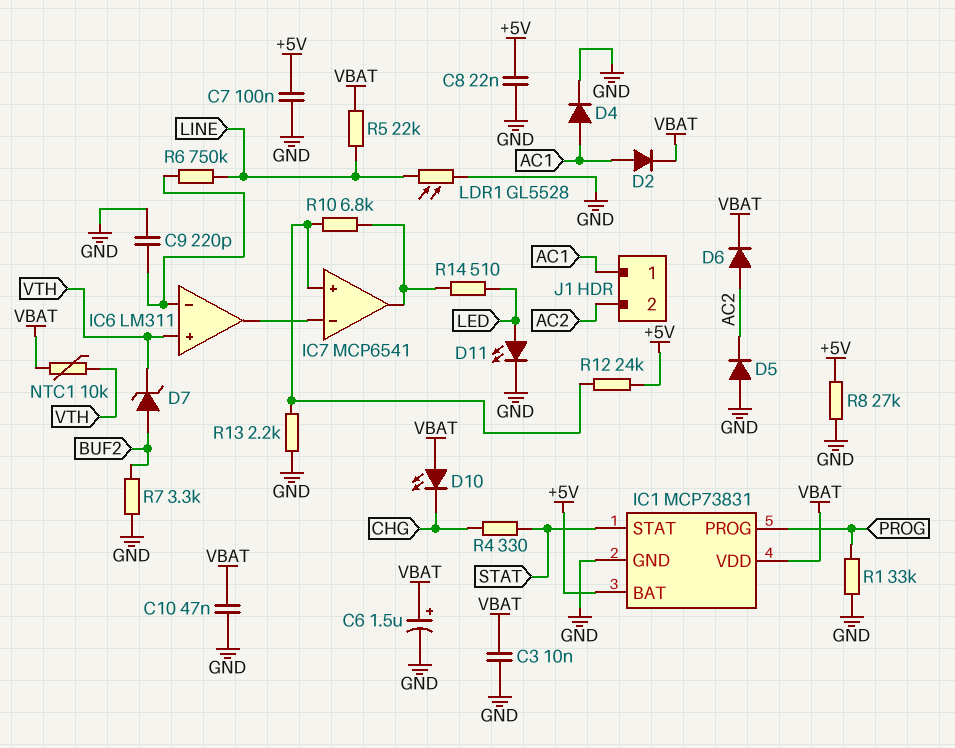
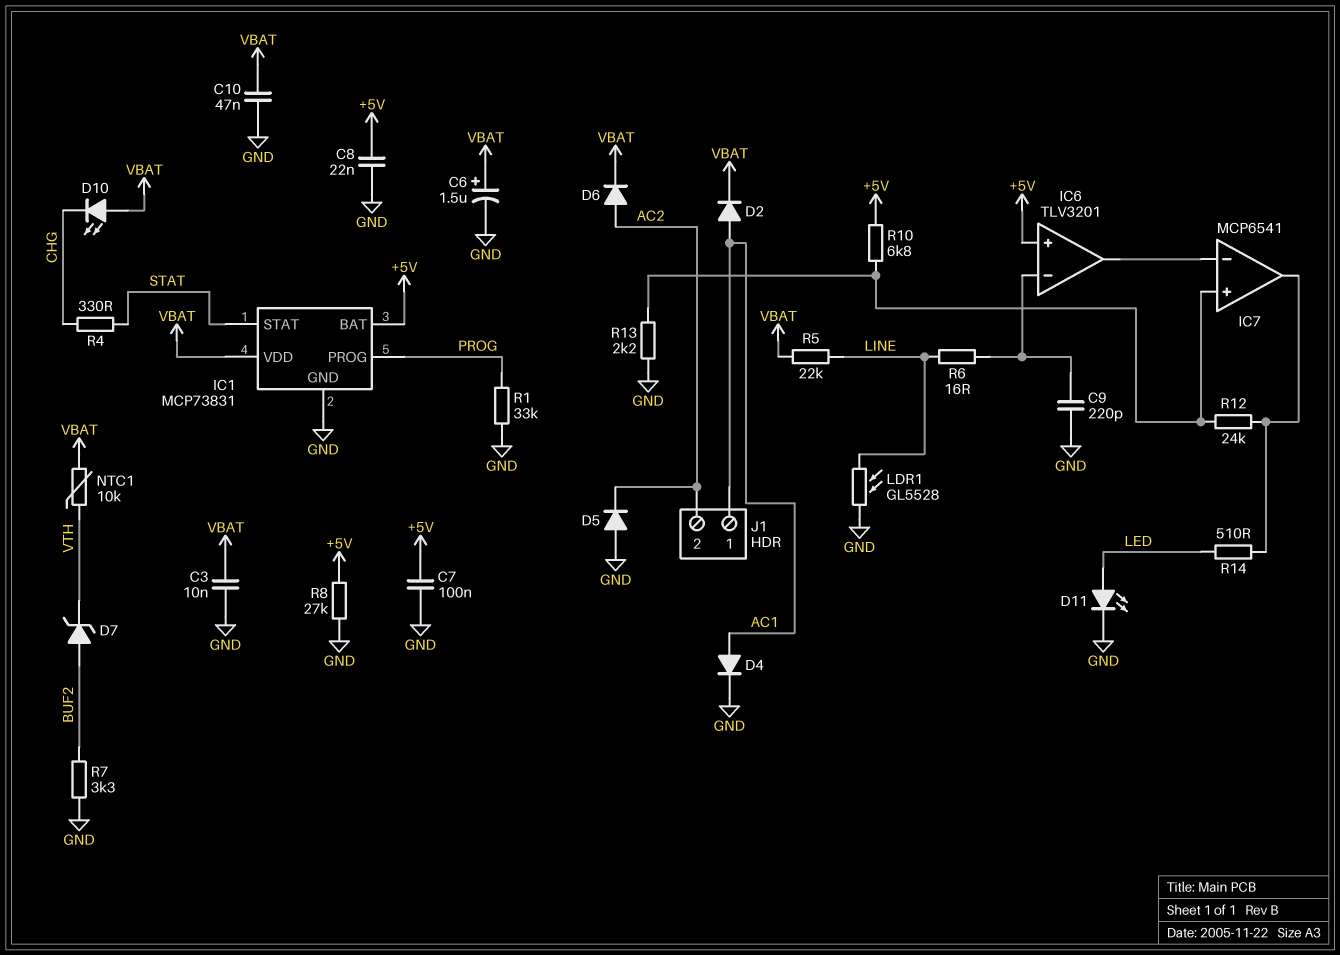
IC6: LM311 -> TLV3201
IC6 pin in+: VTH -> +5V
R6: 750k (IC6/in-, LINE) -> 16 (IC6/in-, LINE)
R10: 6.8k (IC7/in+, IC7/out) -> 6.8k (+5V, IC7/in+)
R12: 24k (+5V, IC7/in+) -> 24k (IC7/in+, IC7/out)

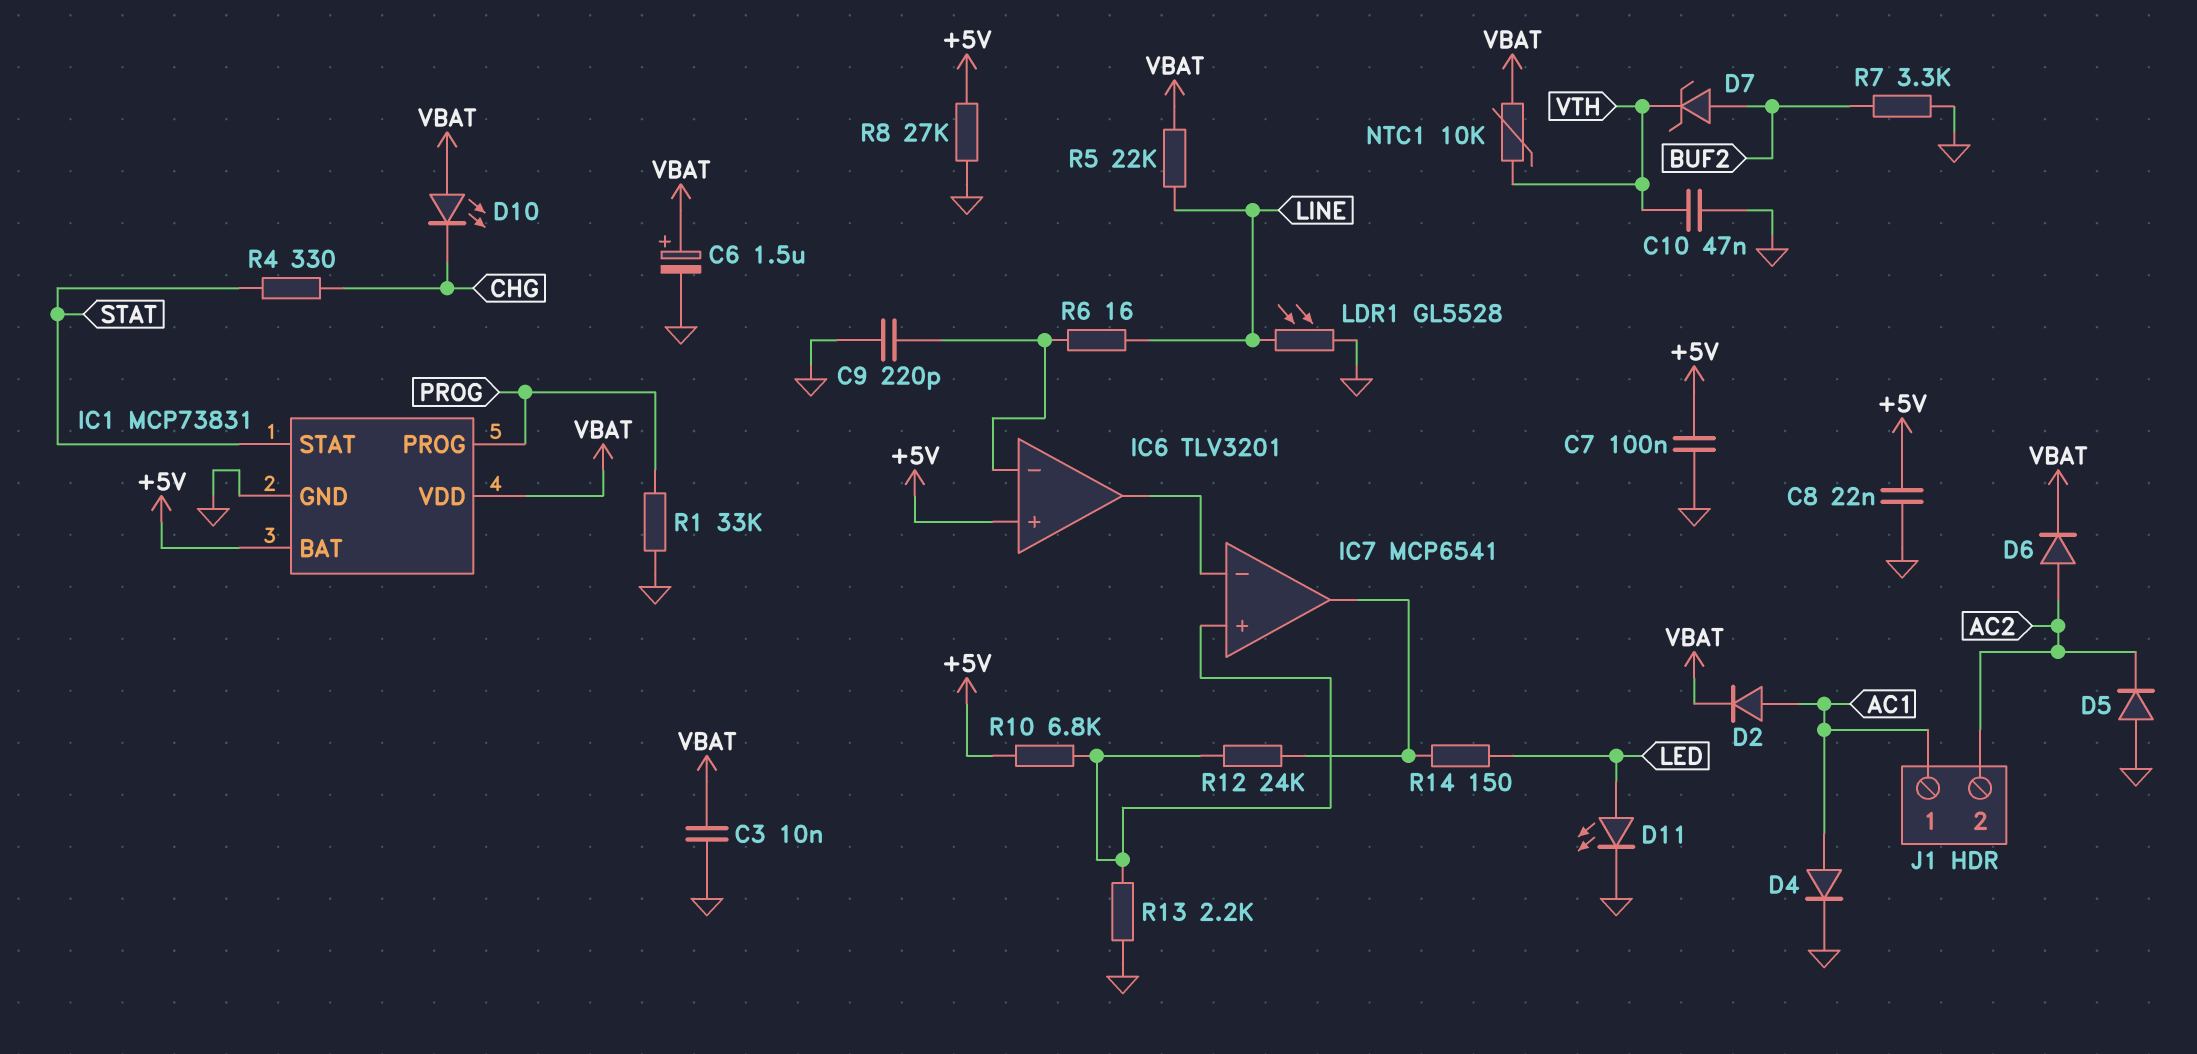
C10: 47nF (GND, VBAT) -> 47nF (GND, VTH)
R14: 510 (IC7/out, LED) -> 150 (IC7/out, LED)

